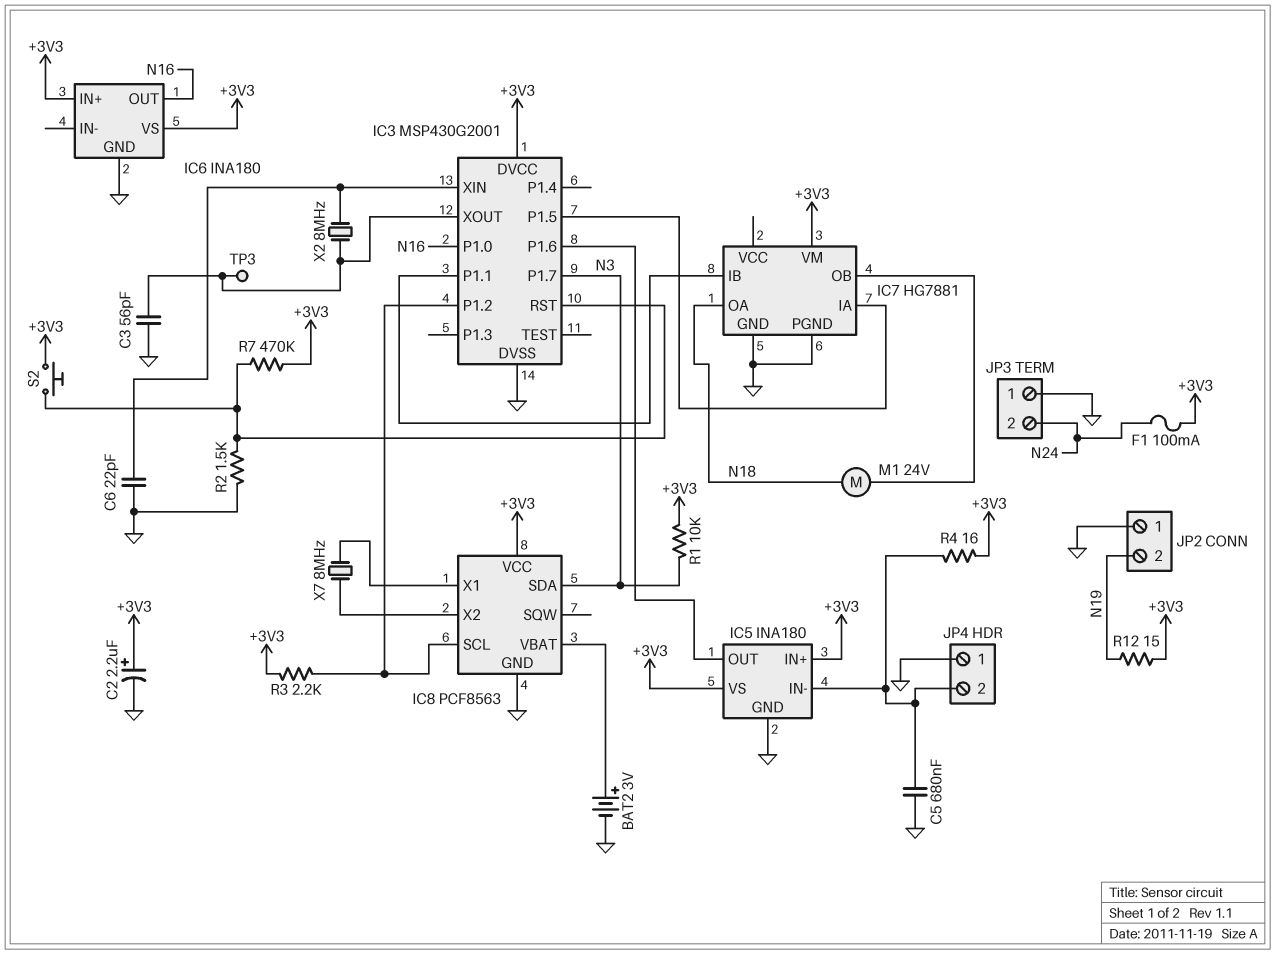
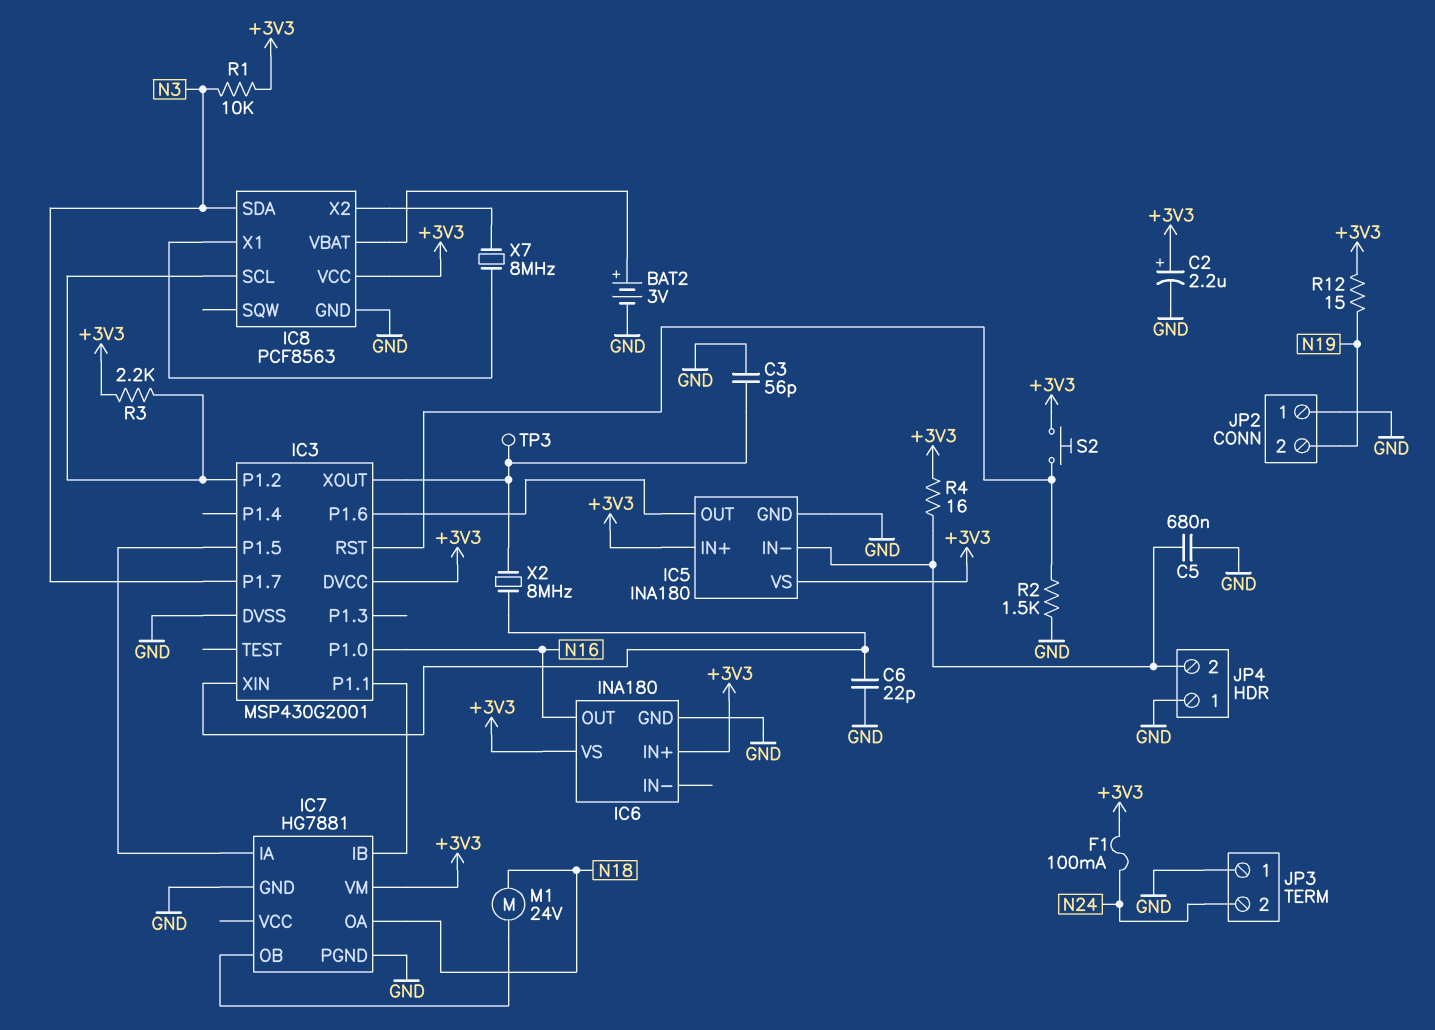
R7: 470k (+3V3, IC3/RST) -> none

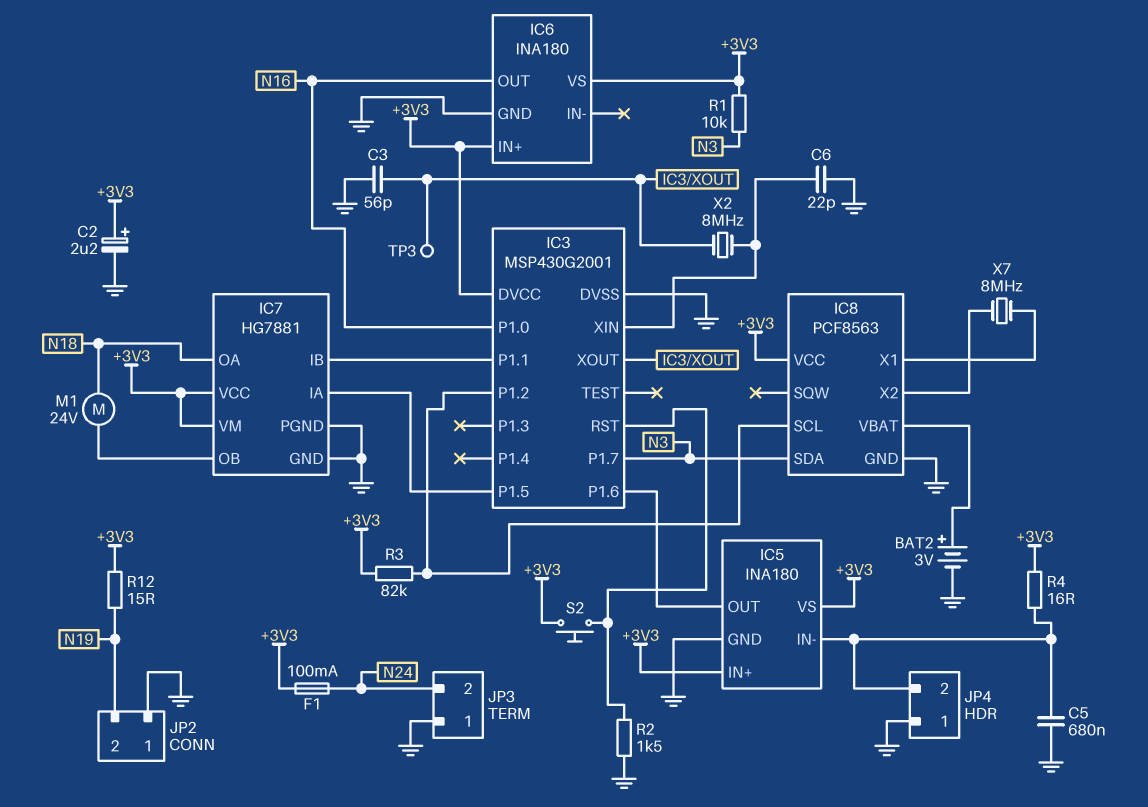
IC7 pin VCC: none -> +3V3
R3: 2.2k (+3V3, IC3/P1.2) -> 82k (+3V3, IC3/P1.2)

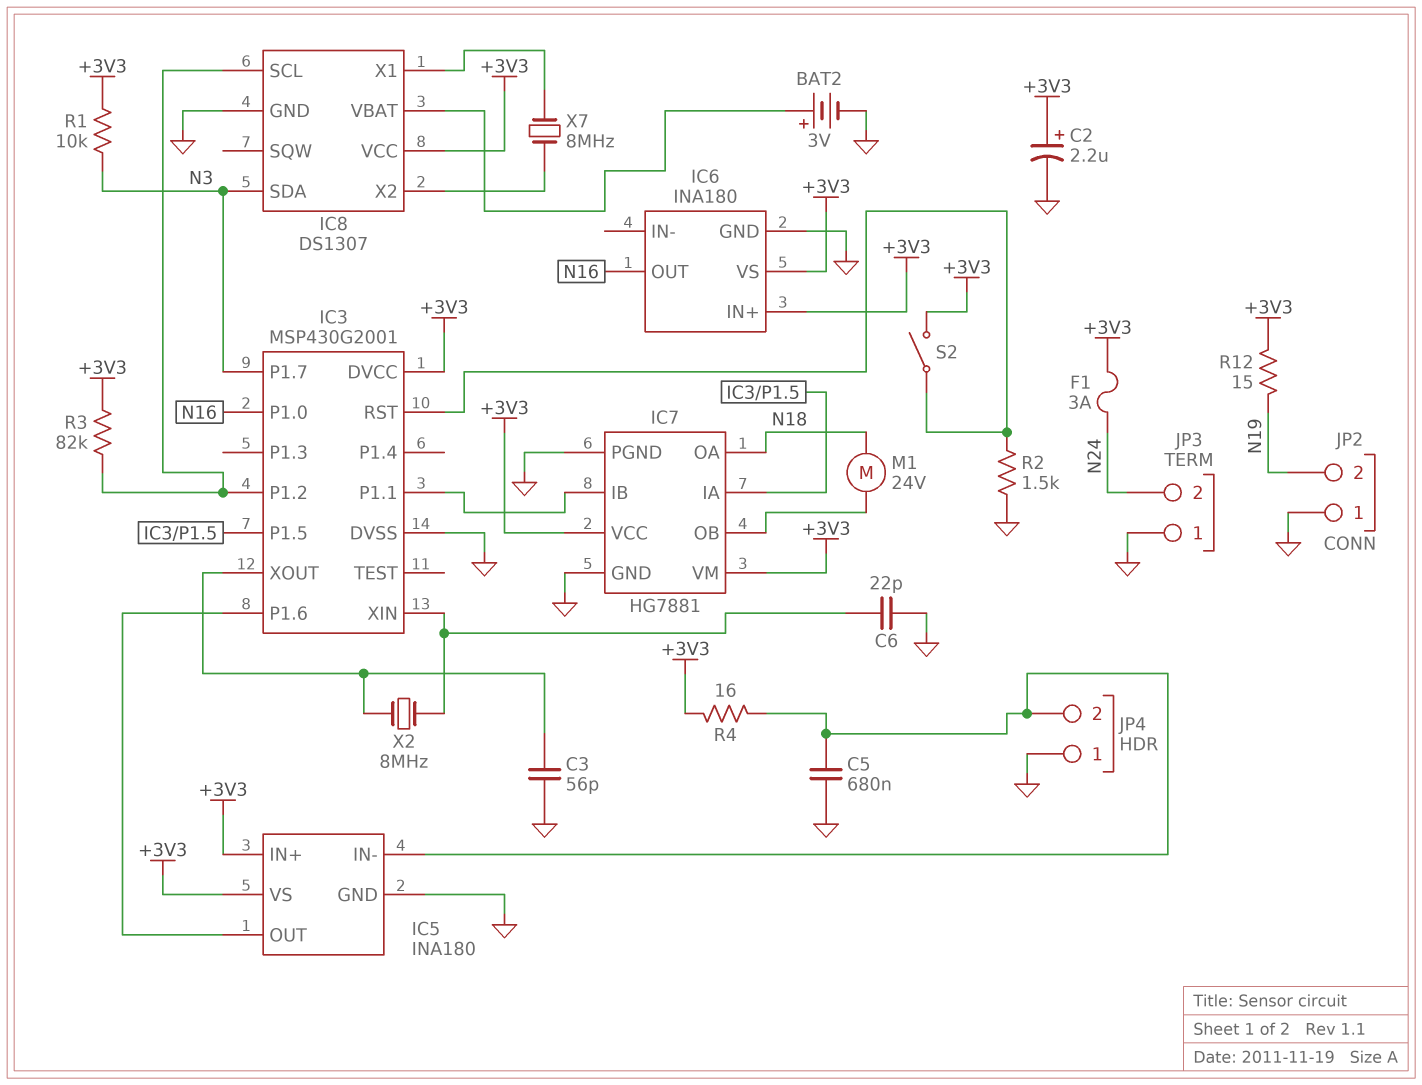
F1: 100mA (+3V3, N24) -> 3A (+3V3, N24)
IC8: PCF8563 -> DS1307
S2: button (+3V3, IC3/RST) -> switch (+3V3, IC3/RST)
TP3: test point (IC3/XOUT) -> none

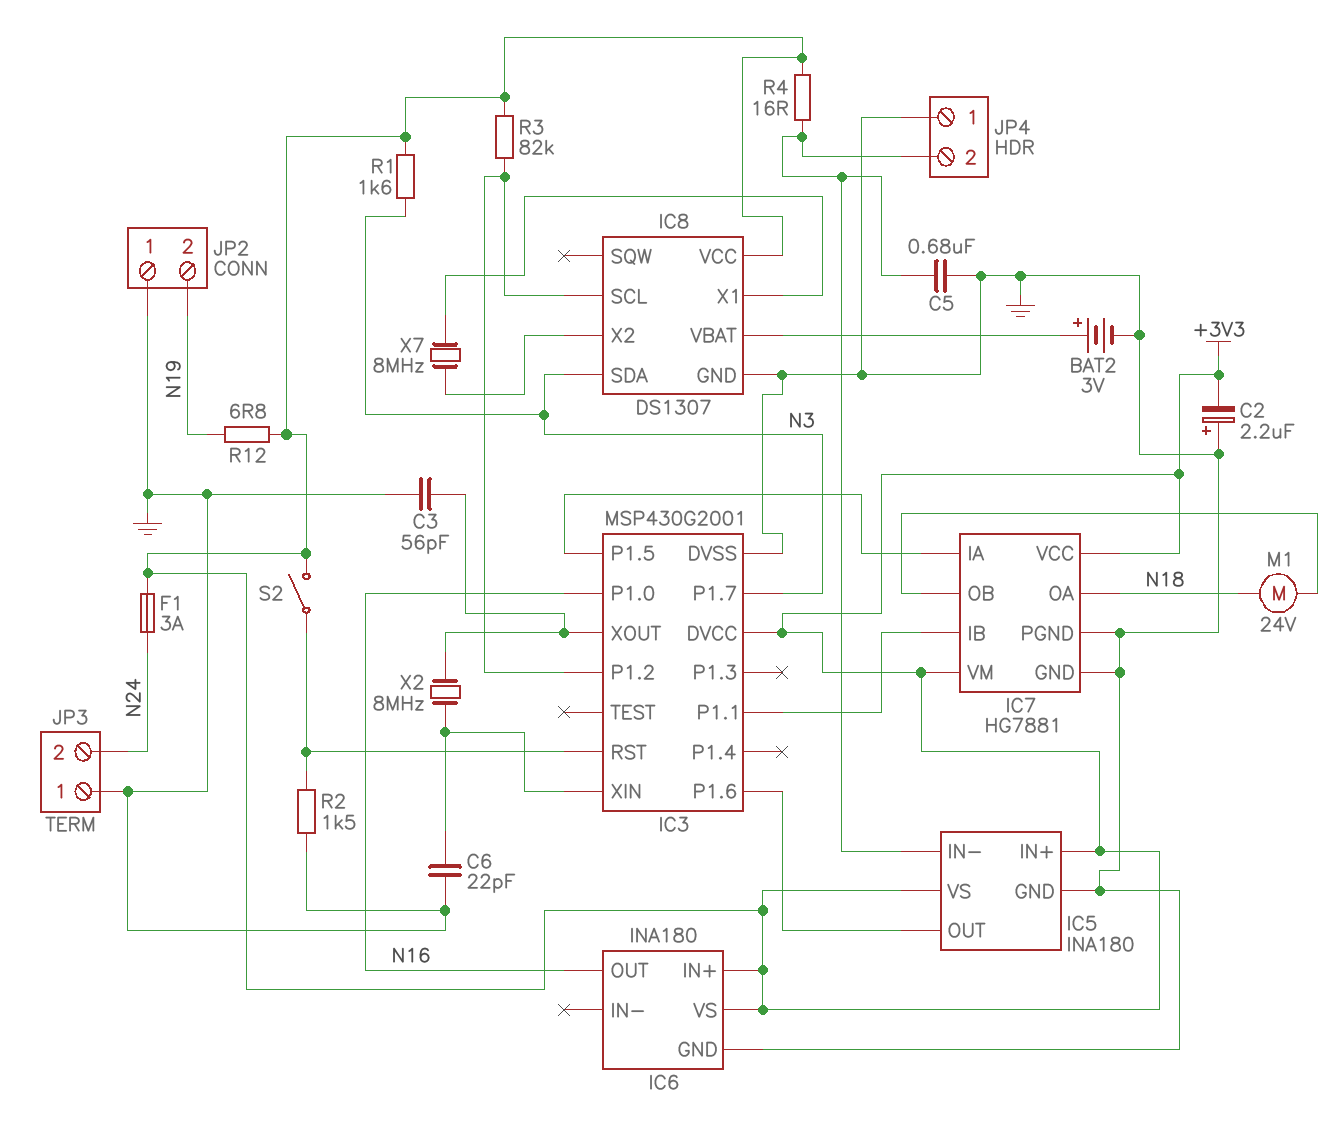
C2: 2.2uF (plus +3V3, minus GND) -> 2.2uF (plus GND, minus +3V3)
R1: 10k (+3V3, N3) -> 1.6k (+3V3, N3)
R12: 15 (+3V3, N19) -> 6.8 (+3V3, N19)

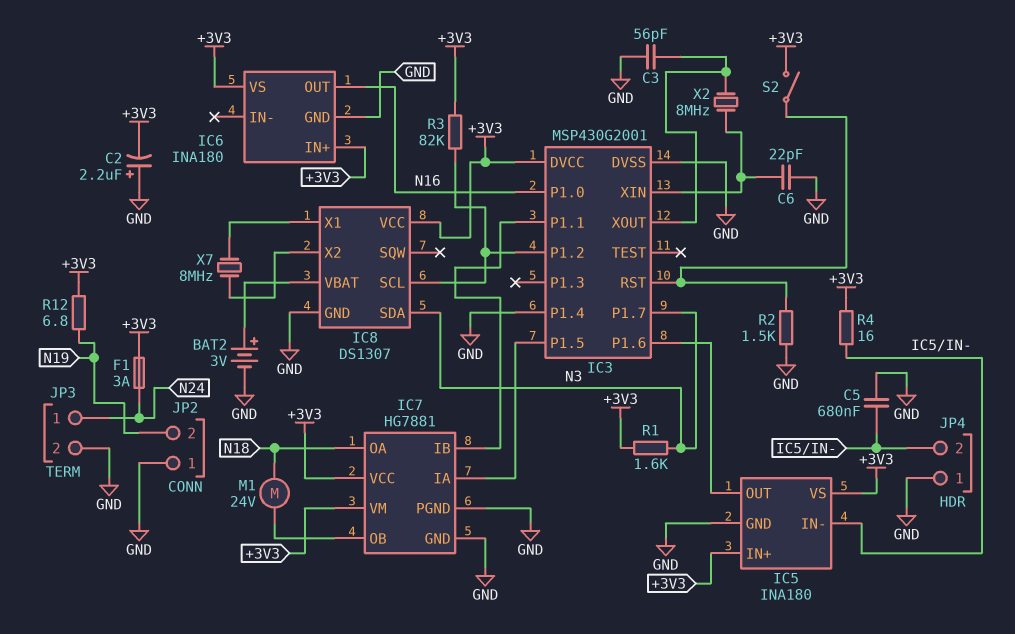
IC3 pin P1.4: none -> GND
JP3 pin 1: GND -> N24
JP3 pin 2: N24 -> GND

